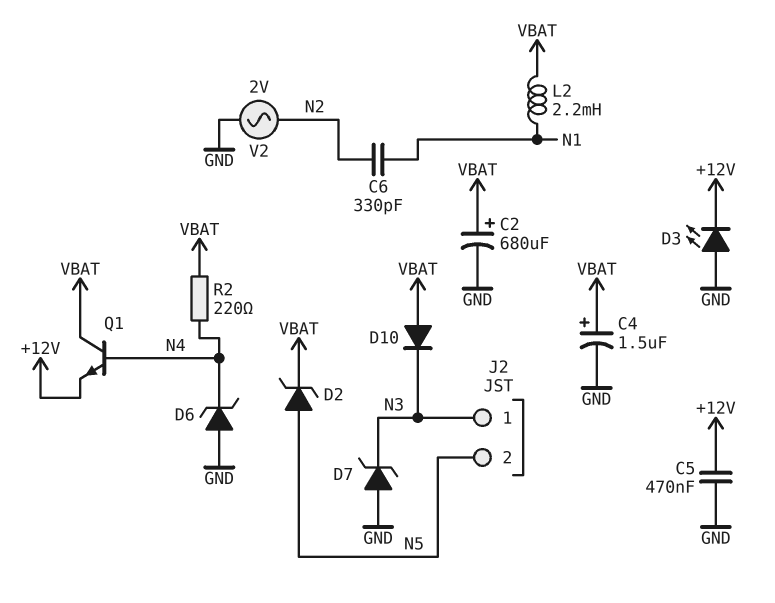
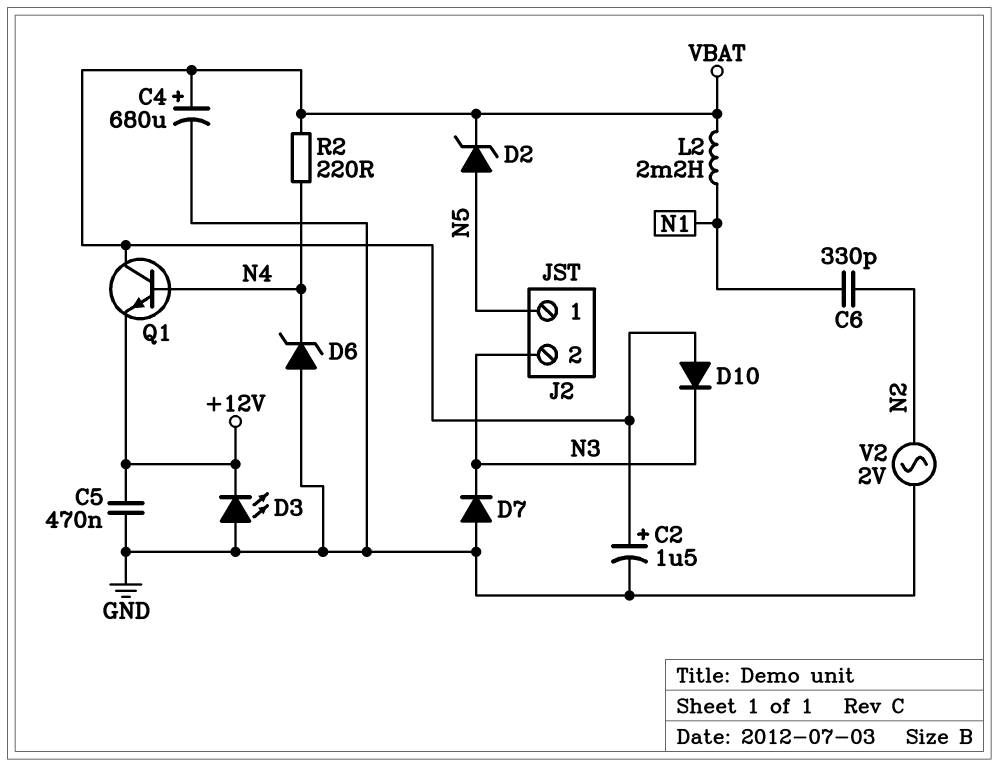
C2: 680uF (plus VBAT, minus GND) -> 1.5uF (plus VBAT, minus GND)
C4: 1.5uF (plus VBAT, minus GND) -> 680uF (plus VBAT, minus GND)
D7: zener (A GND, K N3) -> diode (A GND, K N3)
J2 pin 1: N3 -> N5
J2 pin 2: N5 -> N3

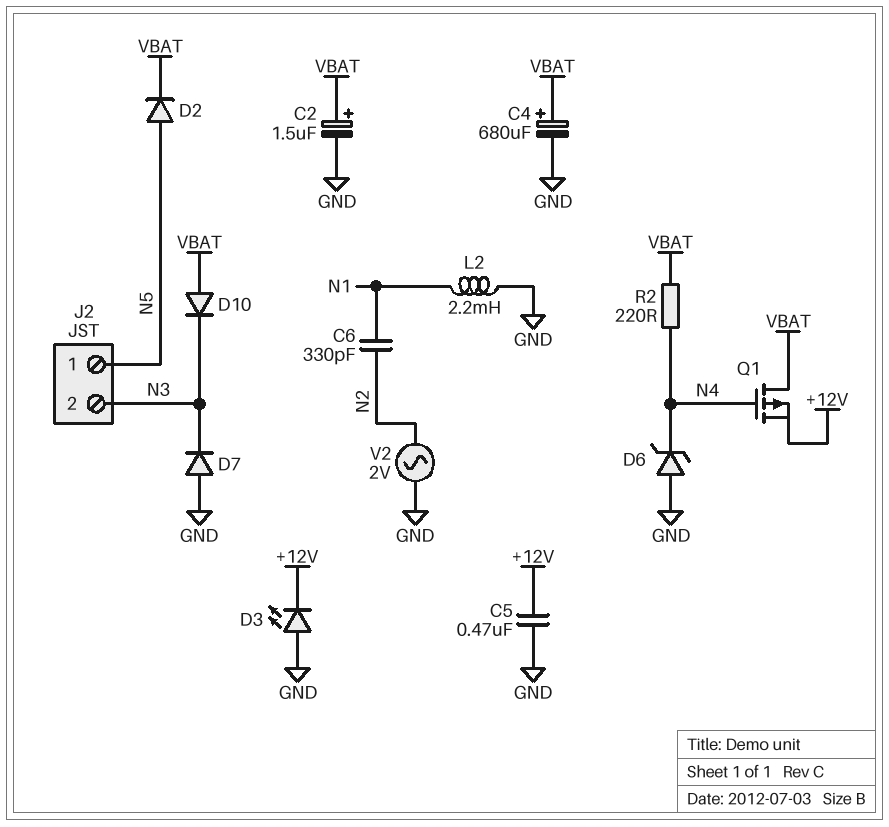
D2: zener (A N5, K VBAT) -> diode (A N5, K VBAT)
L2: 2.2mH (N1, VBAT) -> 2.2mH (GND, N1)
Q1: NPN (B N4, C VBAT, E +12V) -> PMOS (G N4, D VBAT, S +12V)

